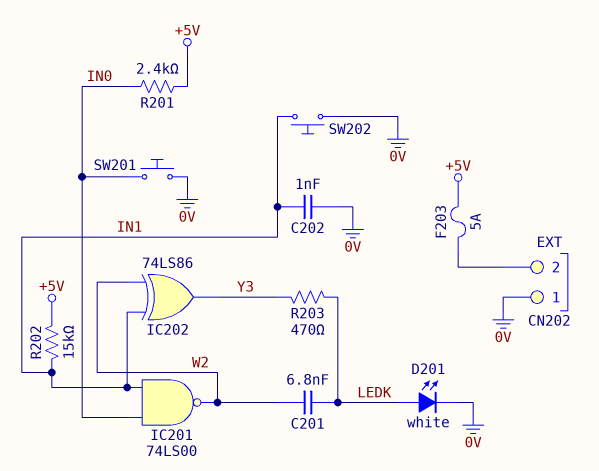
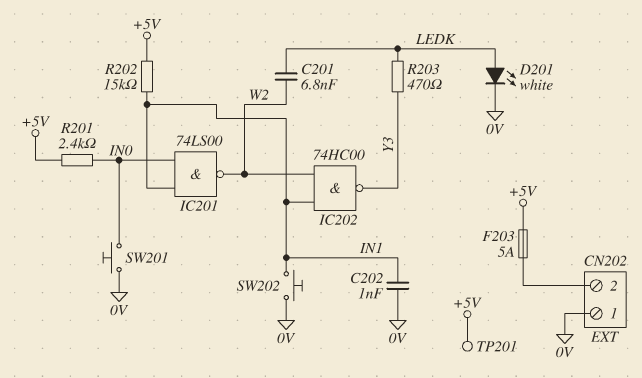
IC202: XOR 74LS86 (in IN1, in W2, out Y3) -> NAND 74HC00 (in IN1, in W2, out Y3)
TP201: none -> test point (+5V)

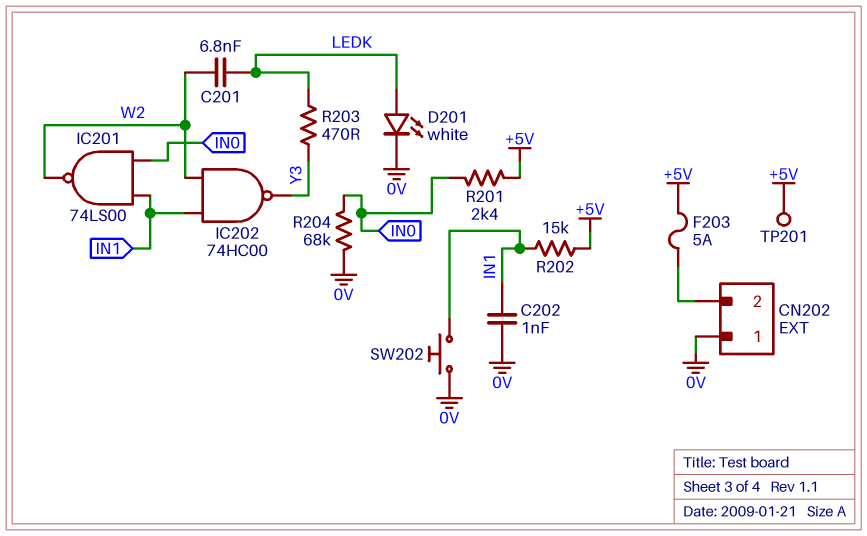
R204: none -> 68k (0V, IN0)
SW201: button (0V, IN0) -> none

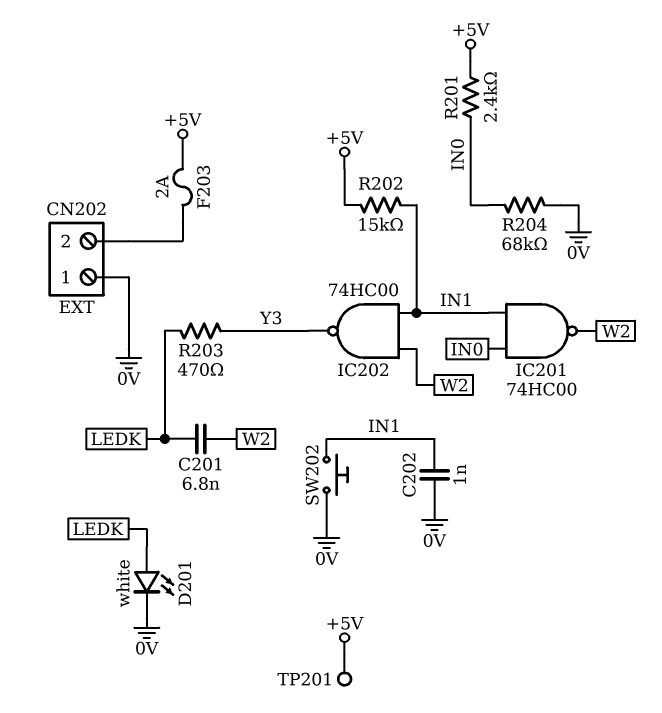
F203: 5A (+5V, CN202/2) -> 2A (+5V, CN202/2)
IC201: NAND 74LS00 (in IN0, in IN1, out W2) -> NAND 74HC00 (in IN0, in IN1, out W2)

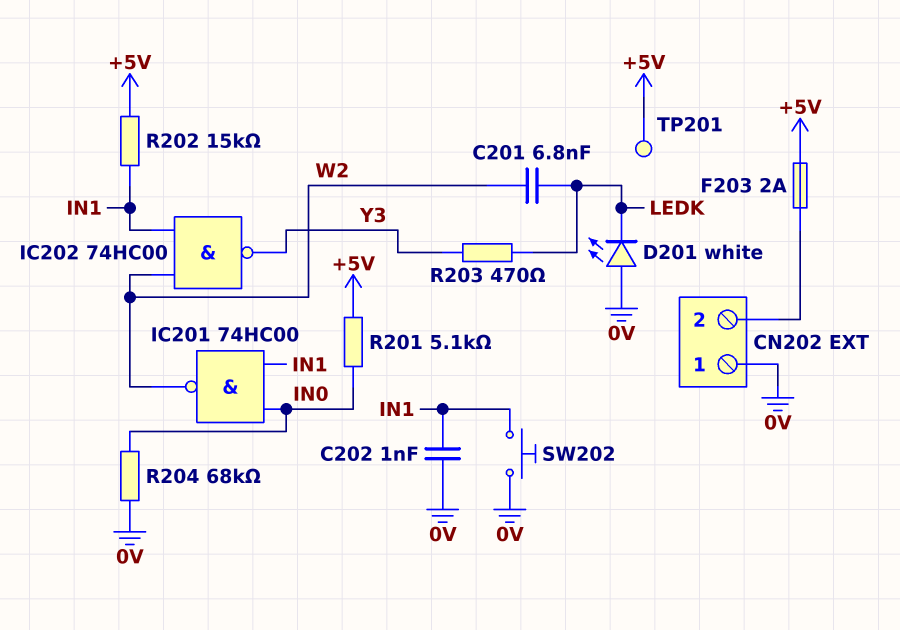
D201: LED white (A LEDK, K 0V) -> LED white (A 0V, K LEDK)
R201: 2.4k (+5V, IN0) -> 5.1k (+5V, IN0)

